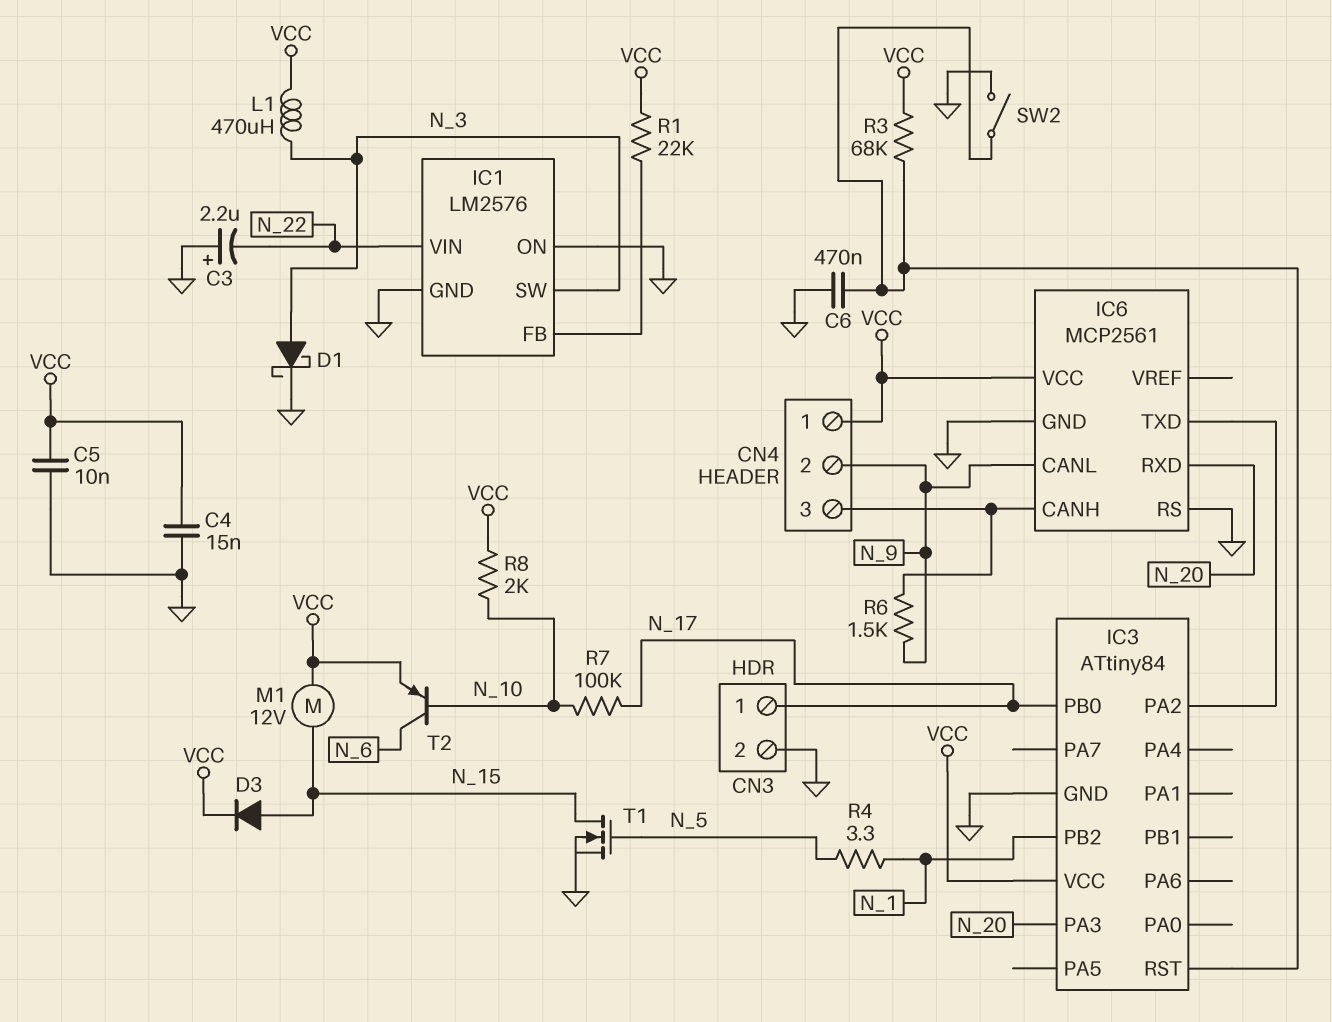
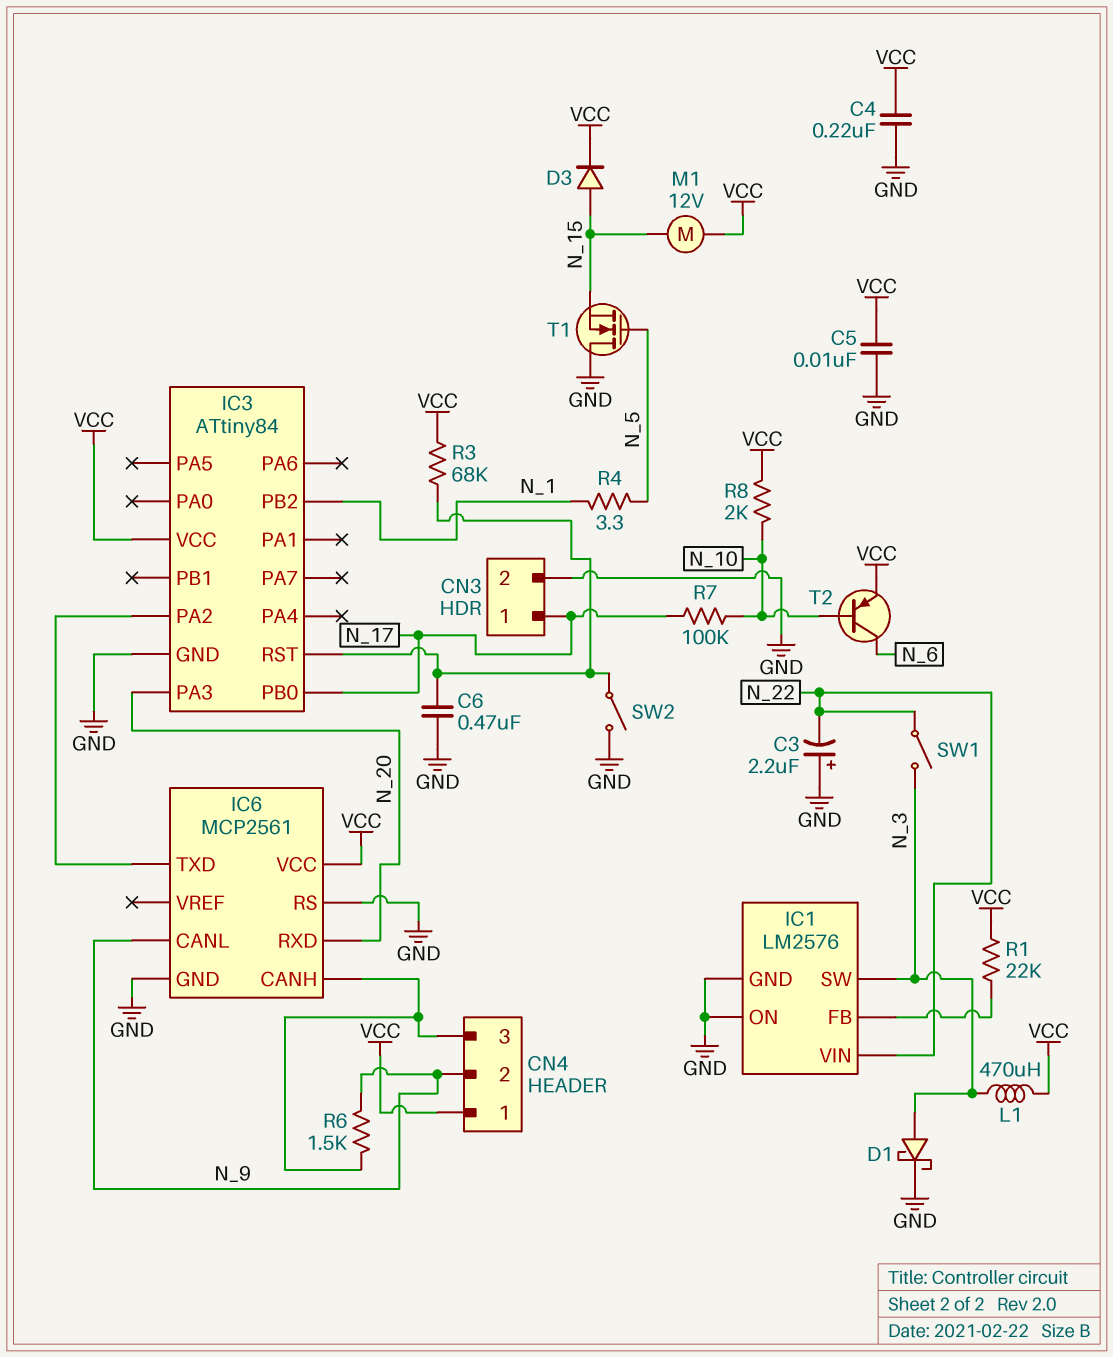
C4: 15nF (GND, VCC) -> 220nF (GND, VCC)
SW1: none -> switch (N_3, N_22)
T1: NMOS (G N_5, D N_15, S GND) -> NMOS (G N_5, D GND, S N_15)

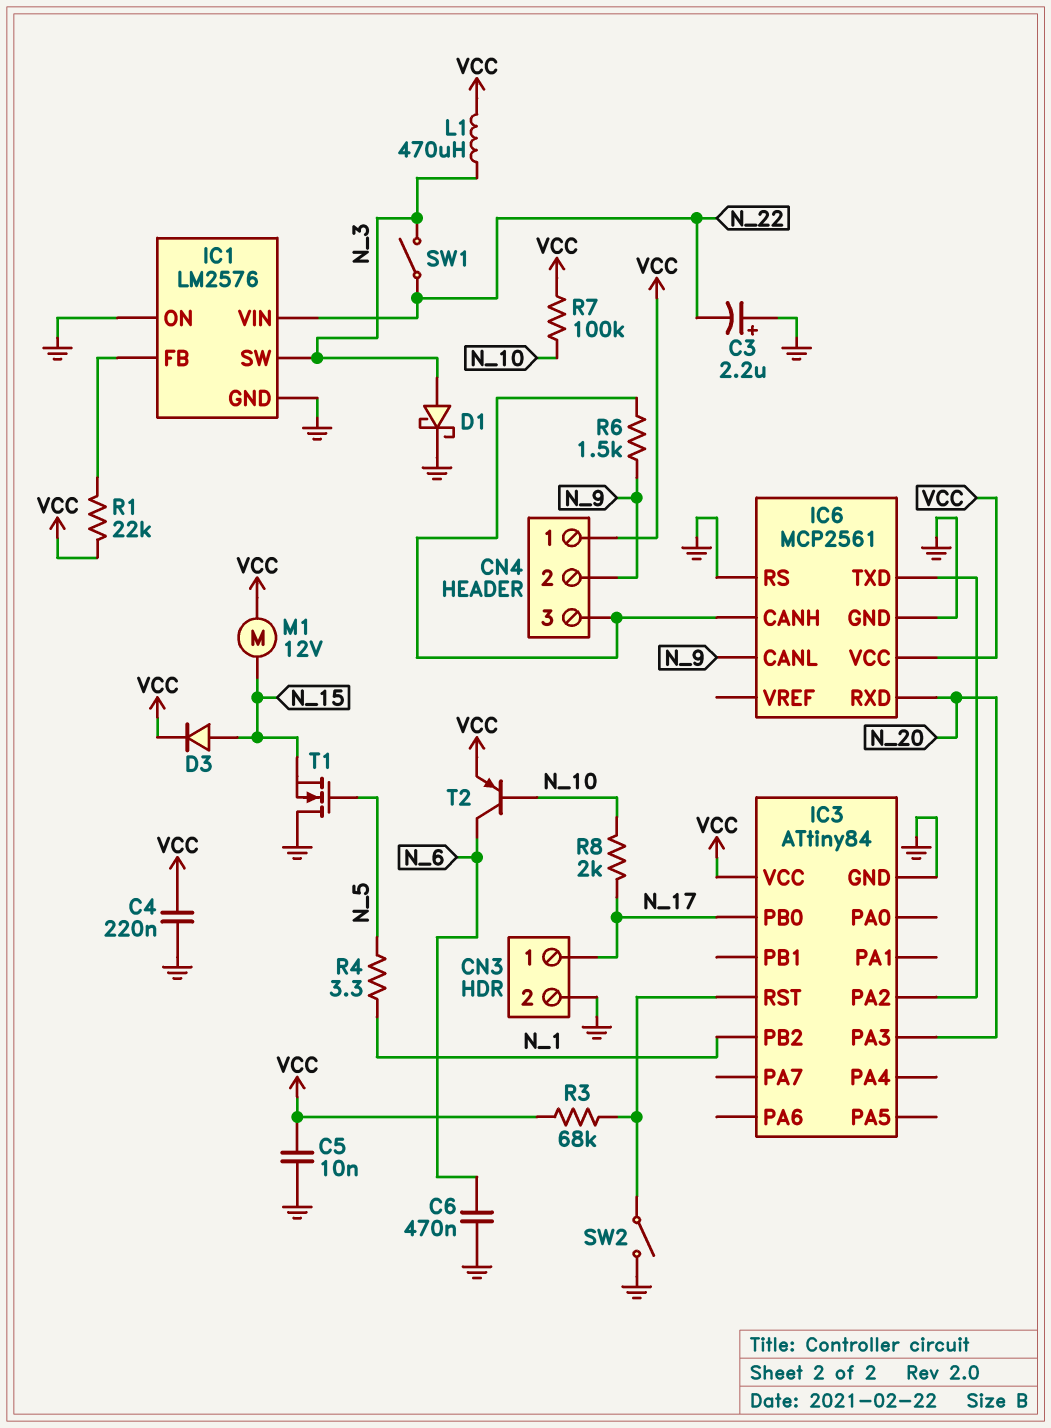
C6: 470nF (GND, IC3/RST) -> 470nF (GND, N_6)
R7: 100k (N_10, N_17) -> 100k (N_10, VCC)
R8: 2k (N_10, VCC) -> 2k (N_10, N_17)

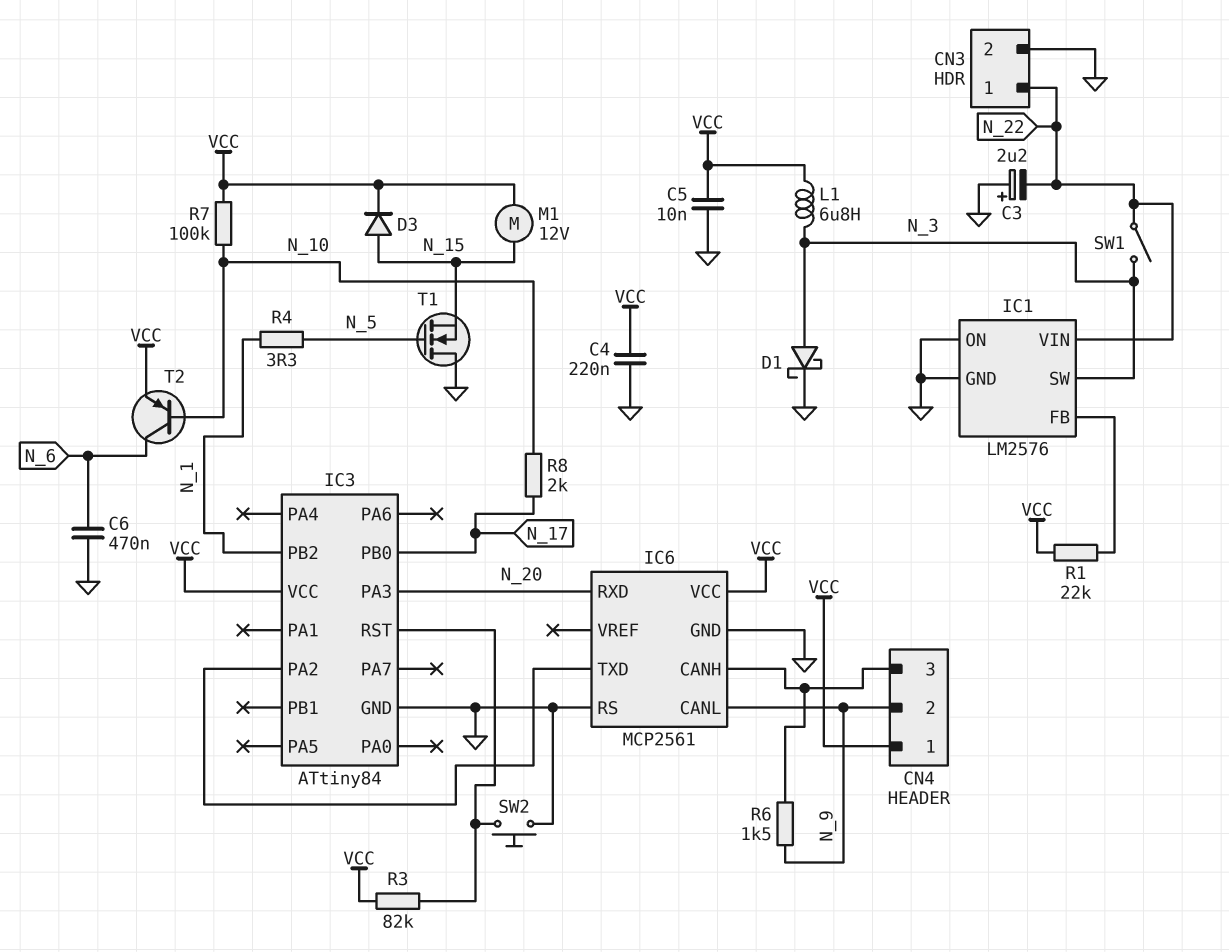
CN3 pin 1: N_17 -> N_22
L1: 470uH (N_3, VCC) -> 6.8uH (N_3, VCC)
R3: 68k (IC3/RST, VCC) -> 82k (IC3/RST, VCC)
SW2: switch (GND, IC3/RST) -> button (GND, IC3/RST)

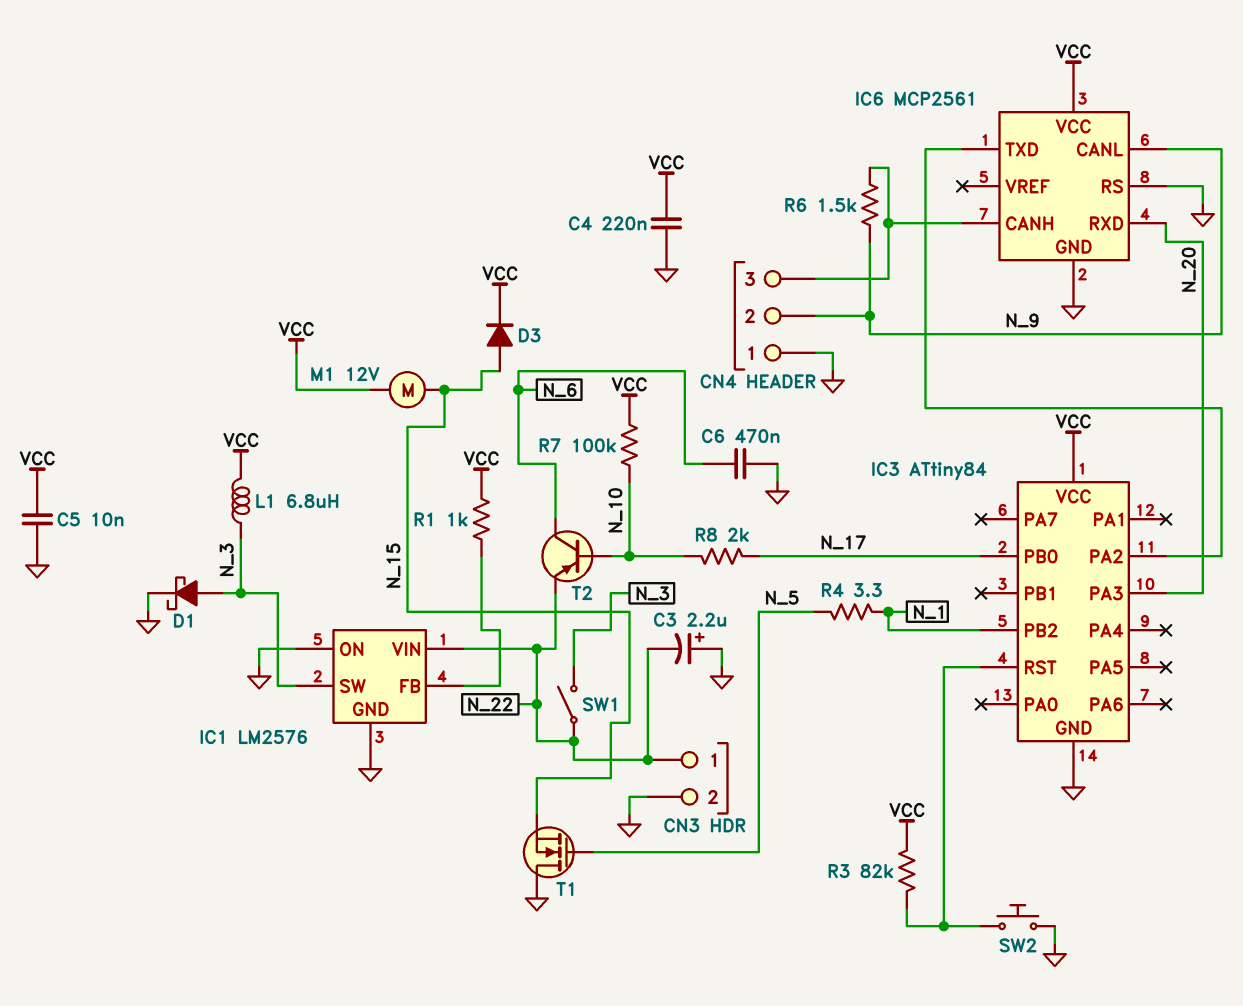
CN4 pin 1: VCC -> GND
R1: 22k (IC1/FB, VCC) -> 1k (IC1/FB, VCC)
T2: PNP (B N_10, C N_6, E VCC) -> PNP (B N_10, C N_6, E N_22)

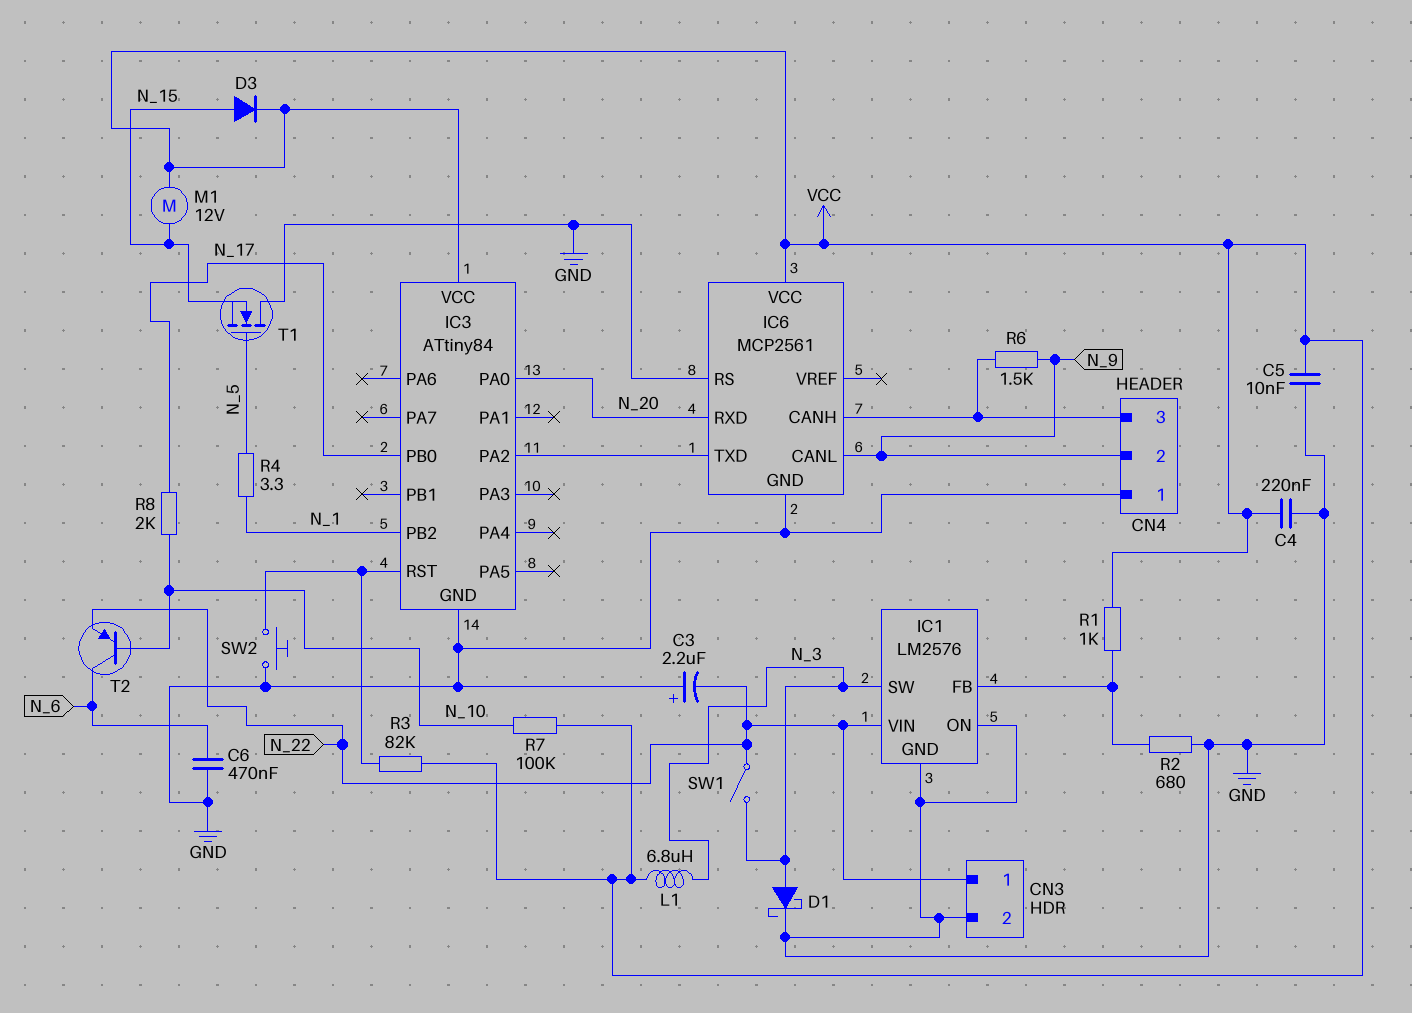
IC3 pin PA0: none -> N_20
IC3 pin PA3: N_20 -> none
R2: none -> 680 (GND, IC1/FB)

